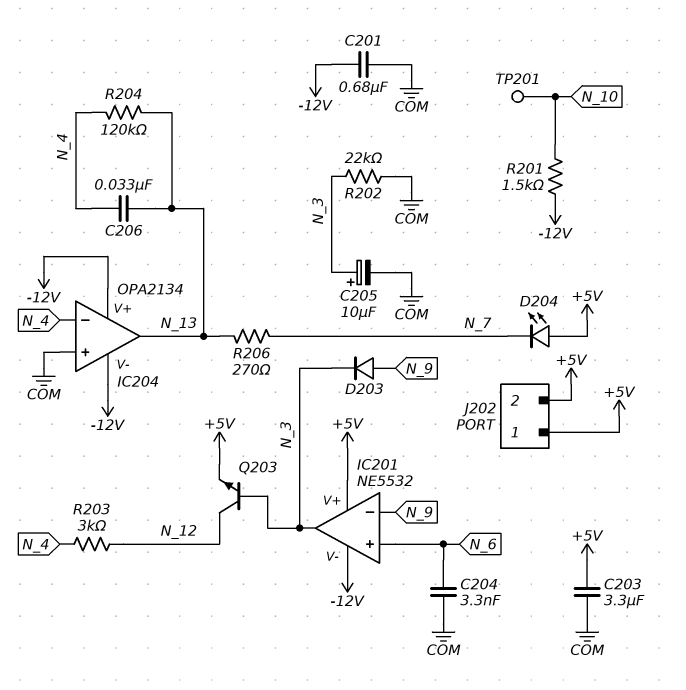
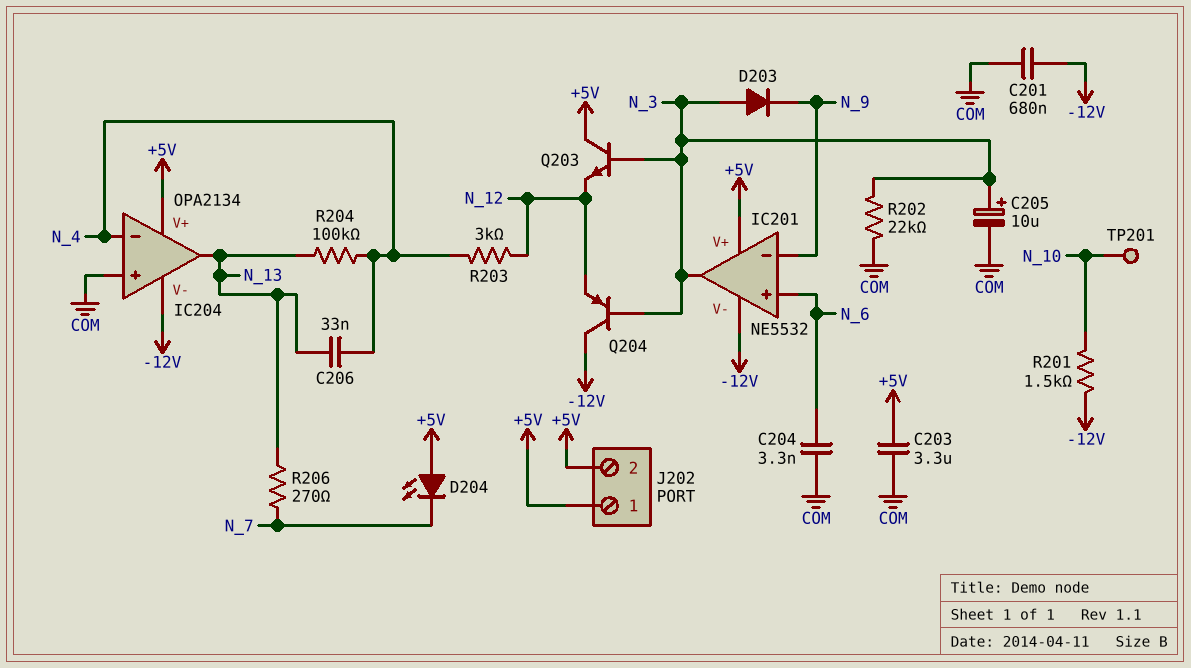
D203: diode (A N_9, K N_3) -> diode (A N_3, K N_9)
IC204 pin V+: -12V -> +5V
Q203: NPN (B N_3, C N_12, E +5V) -> NPN (B N_3, C +5V, E N_12)
Q204: none -> PNP (B N_3, C -12V, E N_12)
R204: 120k (N_4, N_13) -> 100k (N_4, N_13)

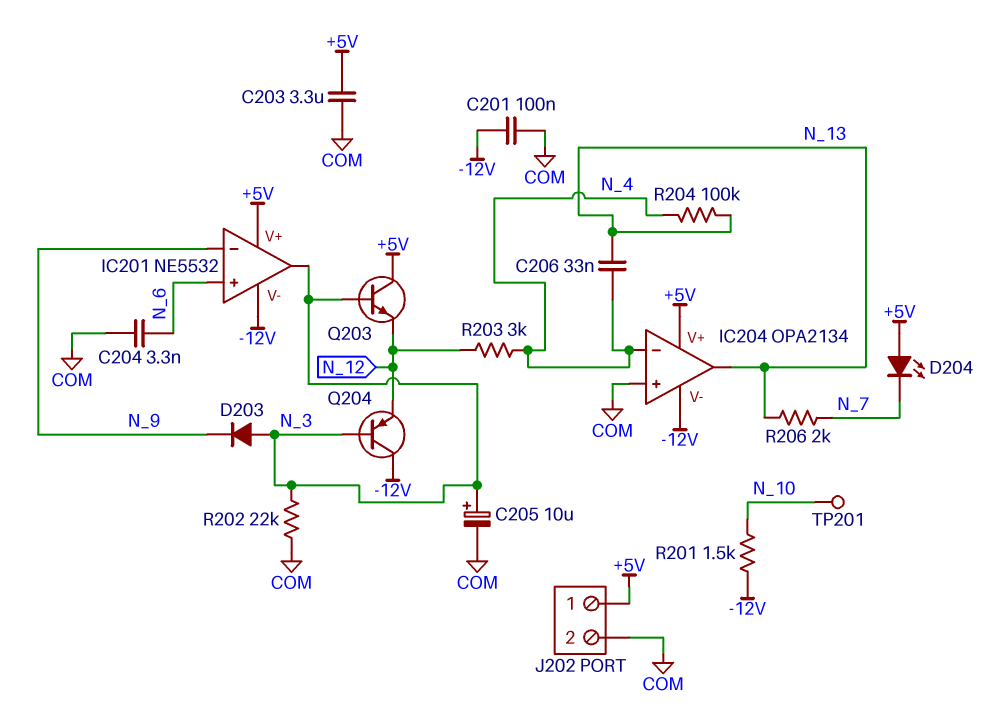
C201: 680nF (-12V, COM) -> 100nF (-12V, COM)
J202 pin 2: +5V -> COM
R206: 270 (N_7, N_13) -> 2k (N_7, N_13)

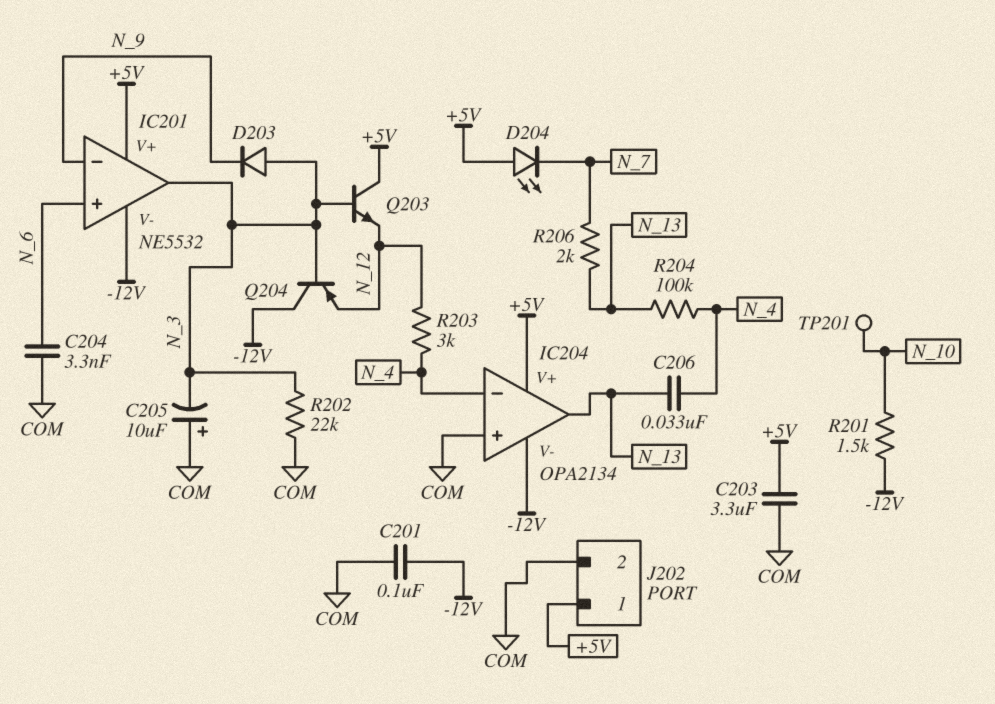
C205: 10uF (plus N_3, minus COM) -> 10uF (plus COM, minus N_3)

